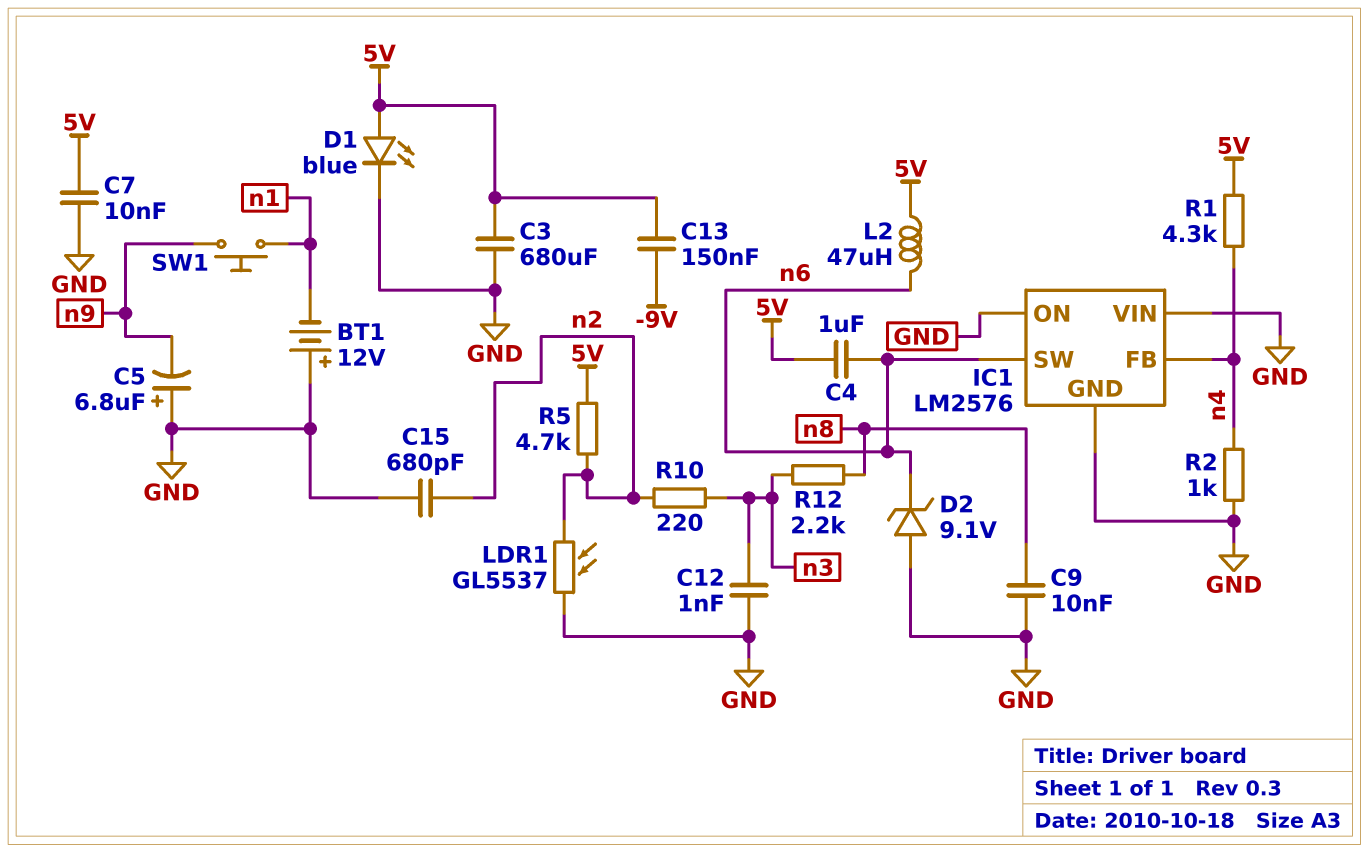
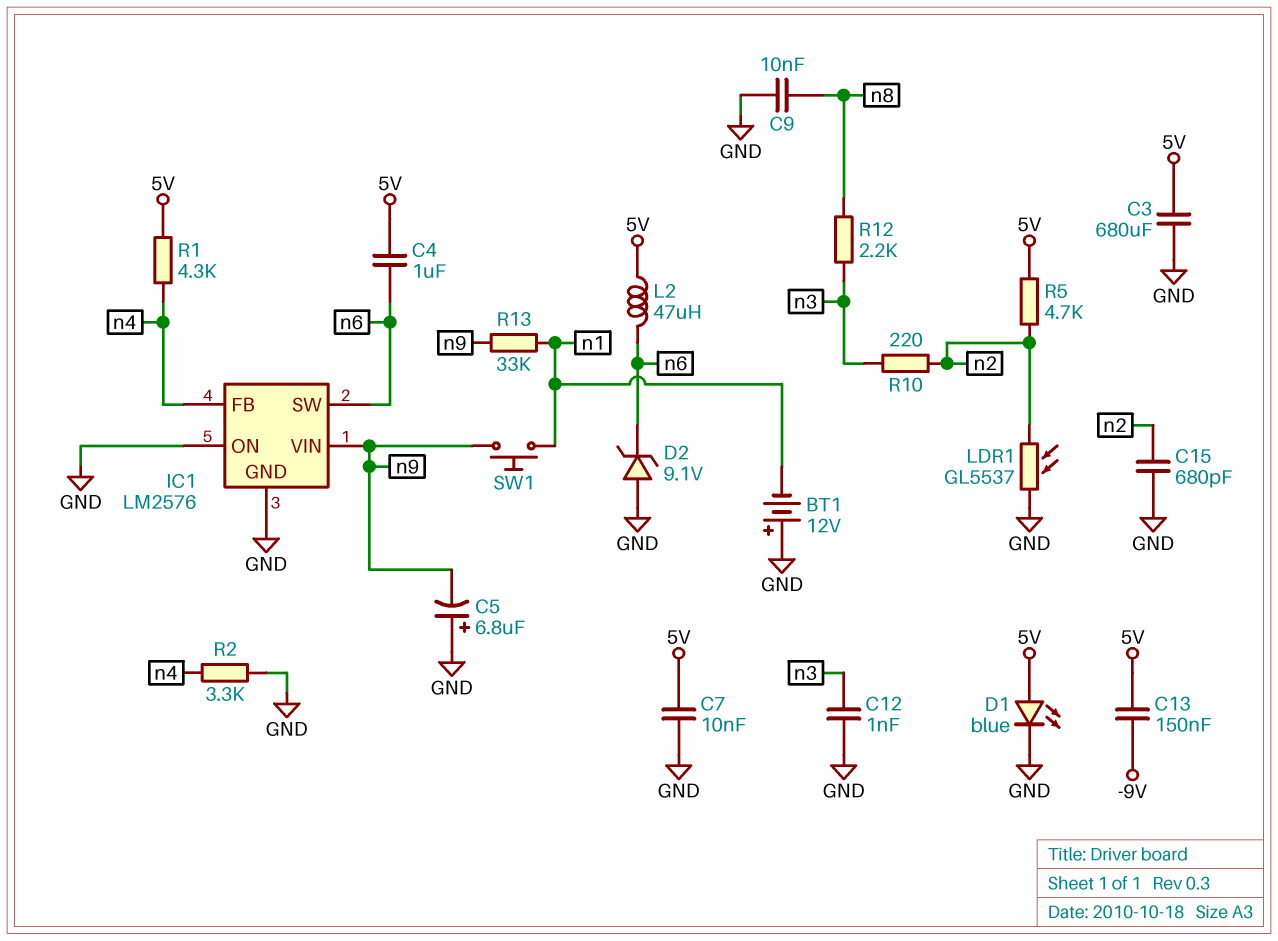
IC1 pin VIN: GND -> n9
R2: 1k (GND, n4) -> 3.3k (GND, n4)
R13: none -> 33k (n1, n9)

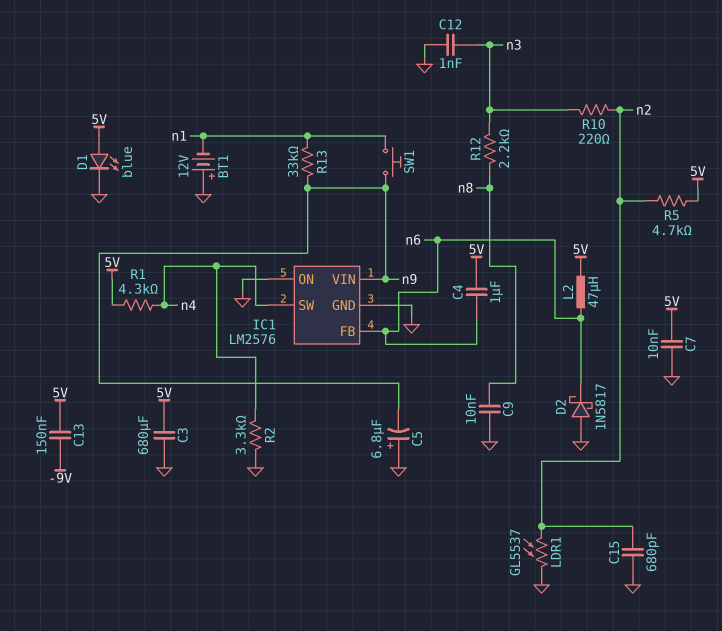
D2: zener 9.1V (A GND, K n6) -> schottky 1N5817 (A GND, K n6)
IC1 pin FB: n4 -> n6
IC1 pin SW: n6 -> n4

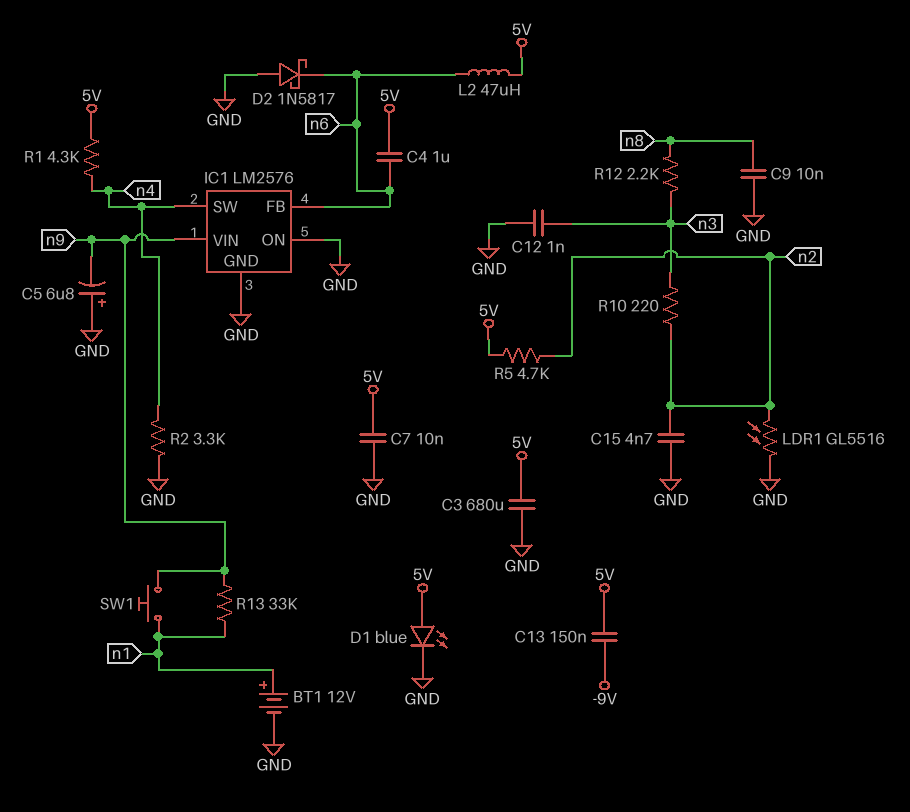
BT1: 12V (plus GND, minus n1) -> 12V (plus n1, minus GND)
C15: 680pF (GND, n2) -> 4.7nF (GND, n2)
LDR1: GL5537 (GND, n2) -> GL5516 (GND, n2)

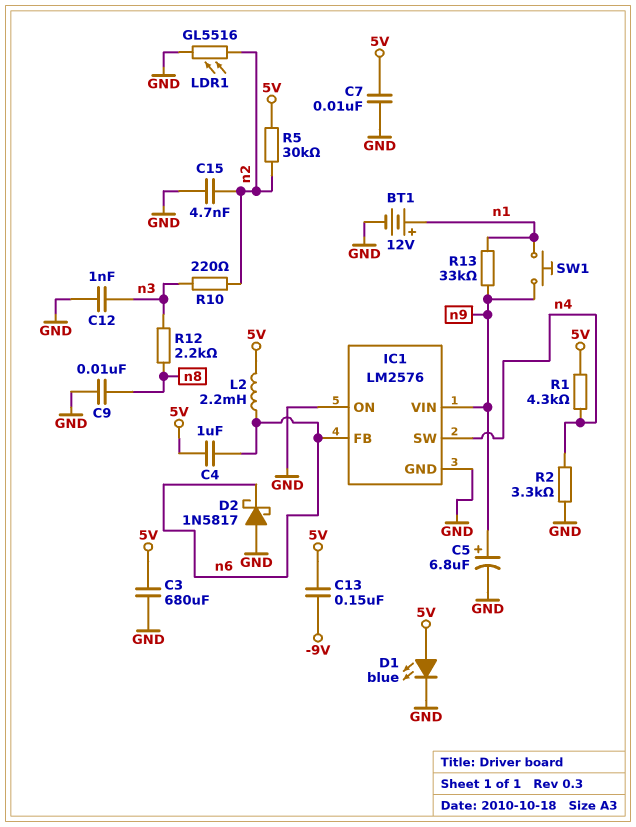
C5: 6.8uF (plus GND, minus n9) -> 6.8uF (plus n9, minus GND)
L2: 47uH (5V, n6) -> 2.2mH (5V, n6)
R5: 4.7k (5V, n2) -> 30k (5V, n2)

